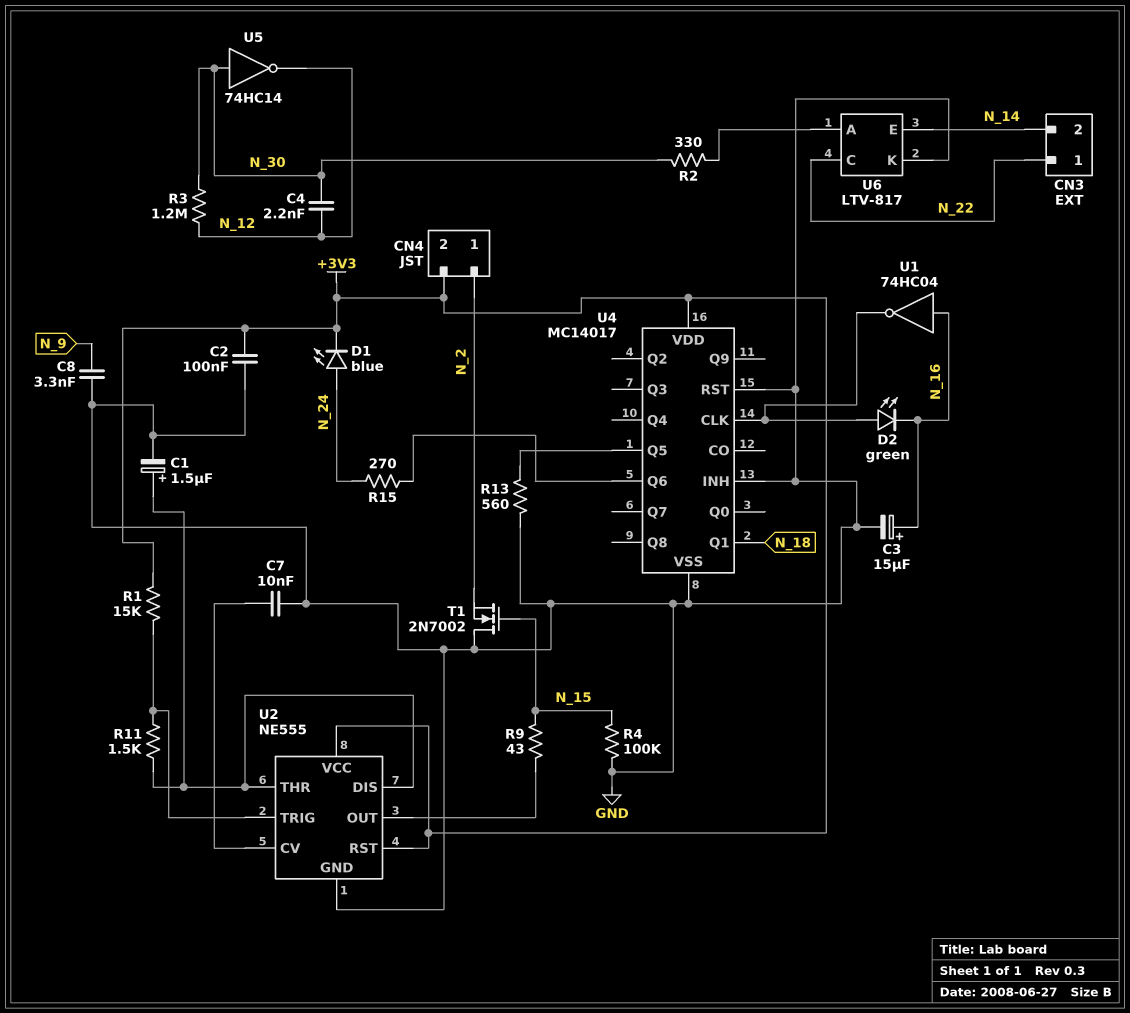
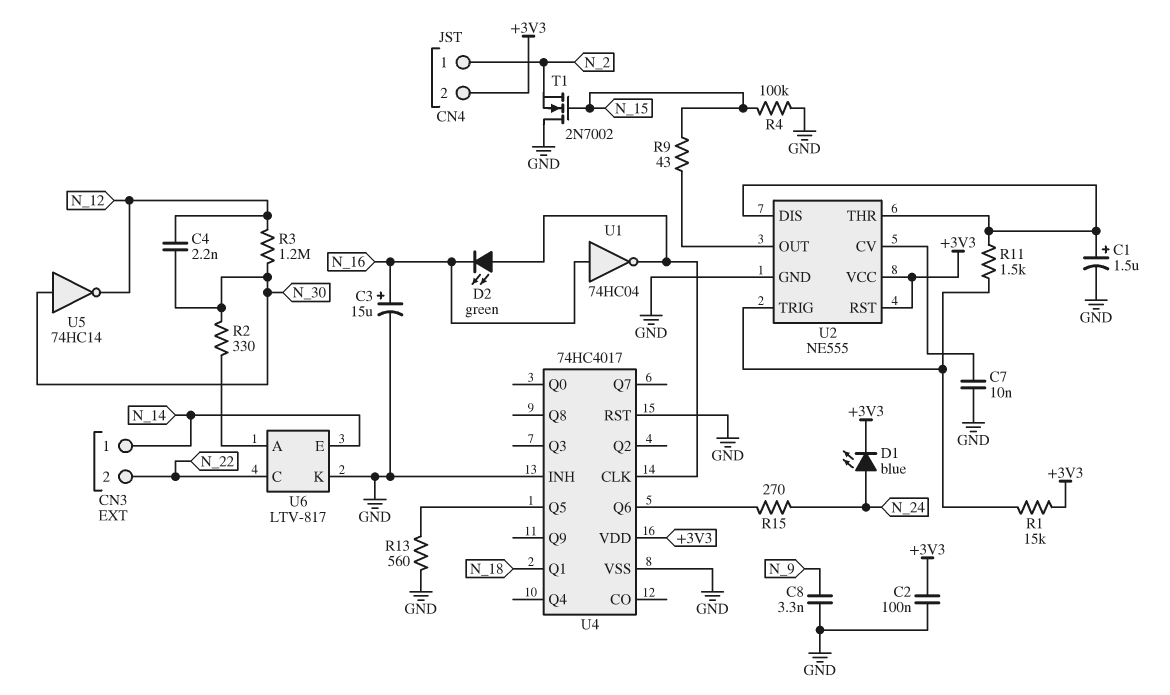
CN3 pin 1: N_22 -> N_14
CN3 pin 2: N_14 -> N_22
U4: MC14017 -> 74HC4017

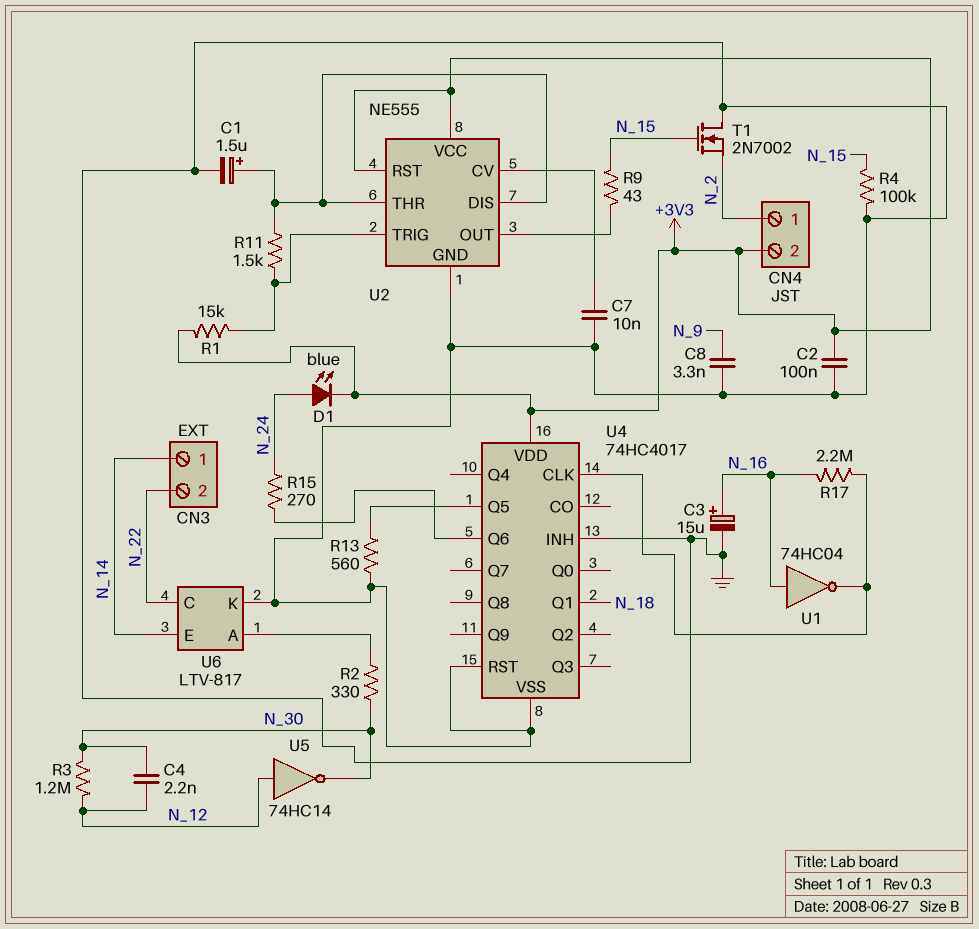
D2: LED green (A U4/CLK, K N_16) -> none
R17: none -> 2.2M (N_16, U4/CLK)
U5: NOT 74HC14 (in N_30, out N_12) -> NOT 74HC14 (in N_12, out N_30)

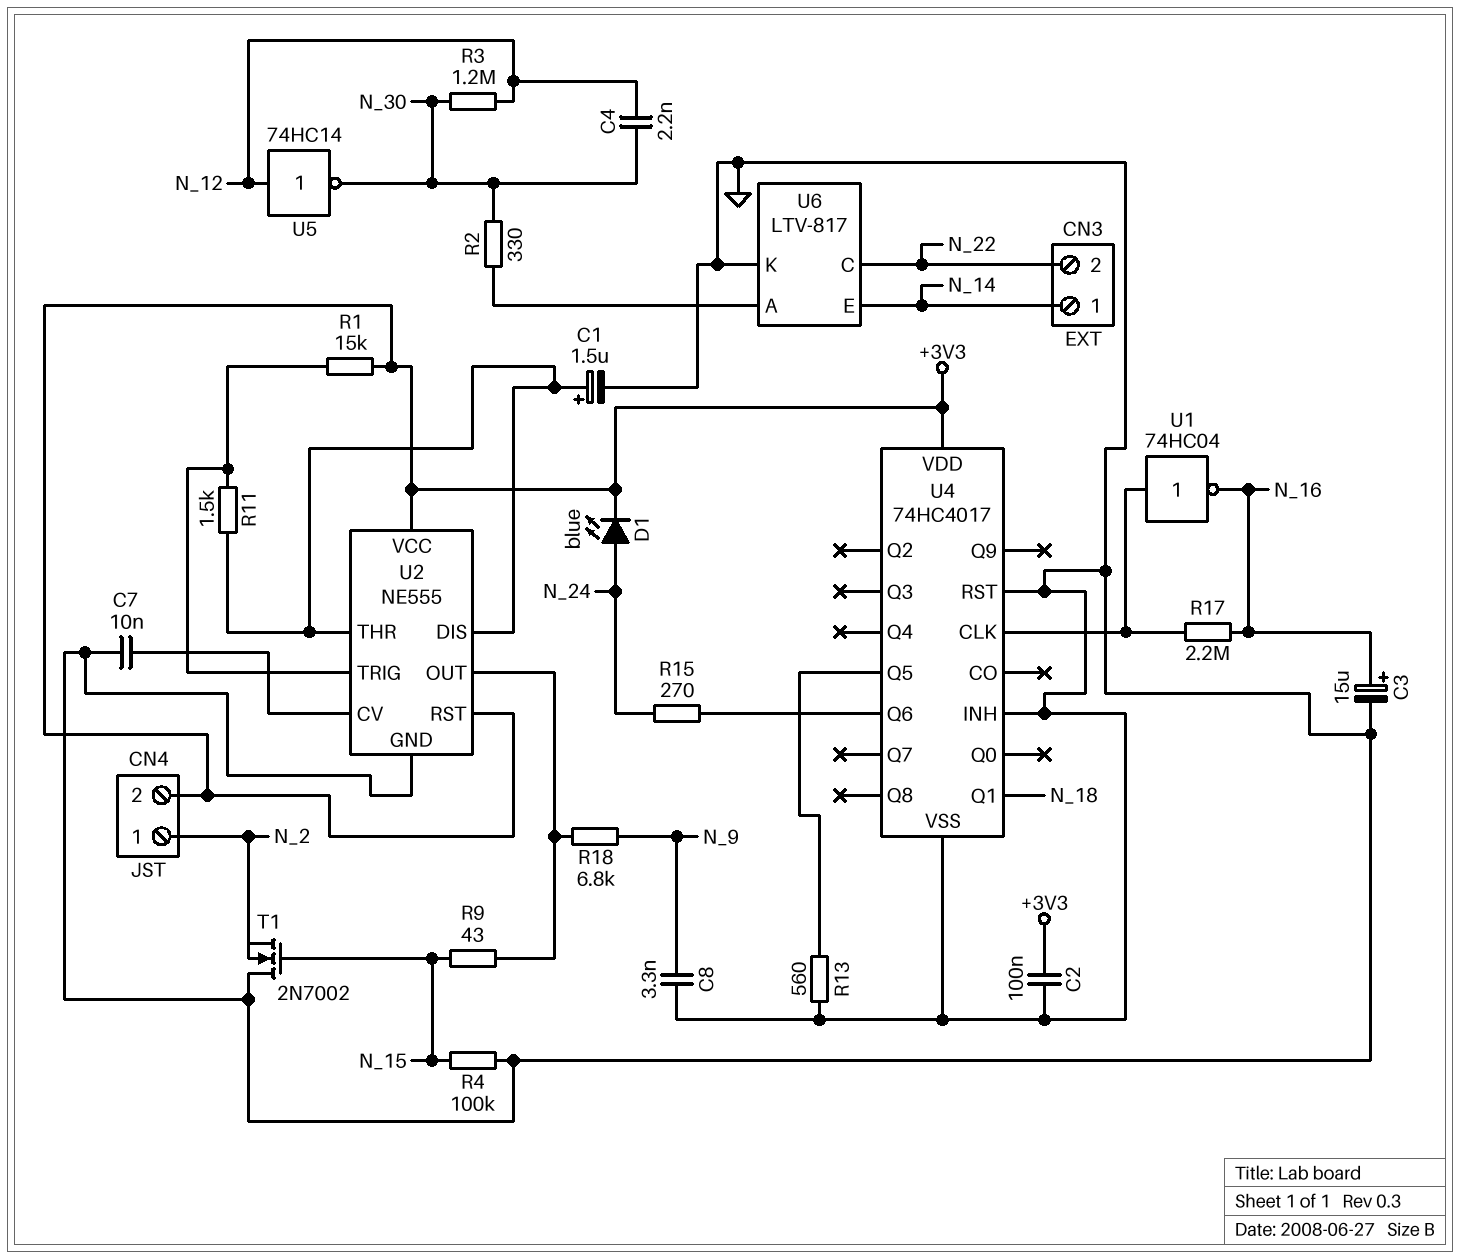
R18: none -> 6.8k (N_9, U2/OUT)
U1: NOT 74HC04 (in N_16, out U4/CLK) -> NOT 74HC04 (in U4/CLK, out N_16)

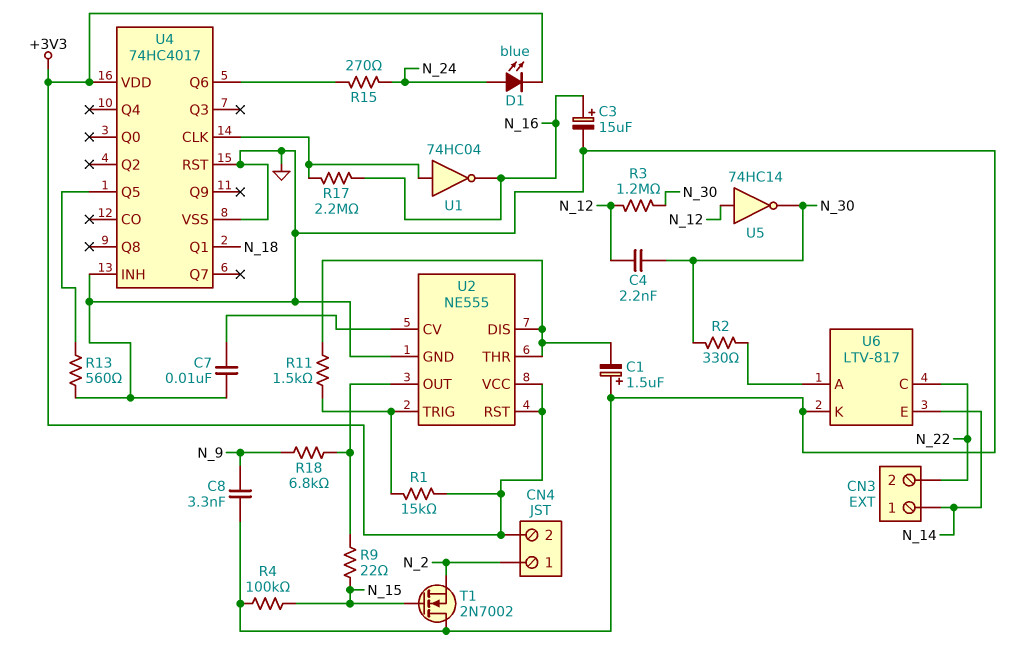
C1: 1.5uF (plus U2/DIS, minus GND) -> 1.5uF (plus GND, minus U2/DIS)
C2: 100nF (+3V3, GND) -> none
R9: 43 (N_15, U2/OUT) -> 22 (N_15, U2/OUT)

